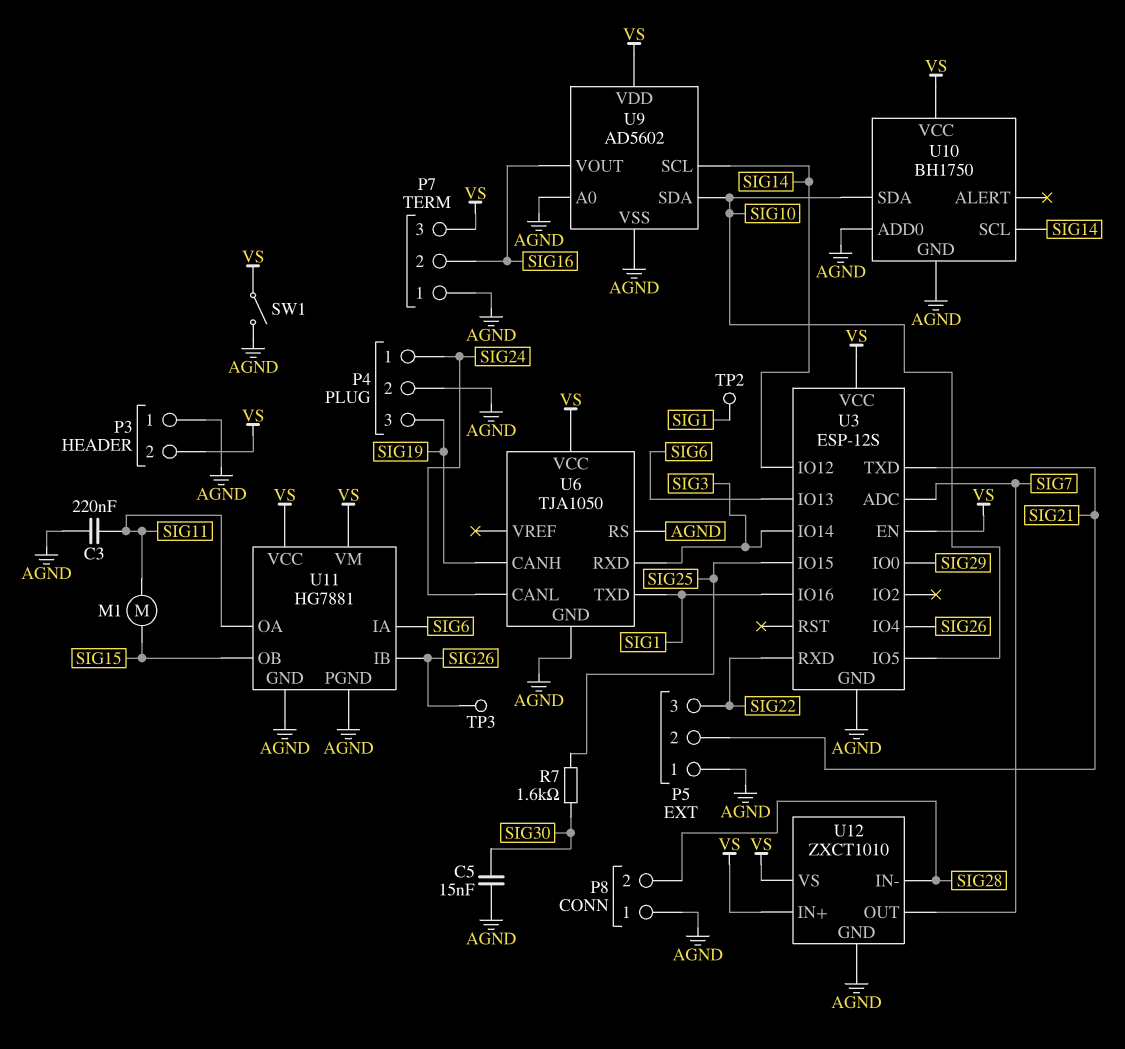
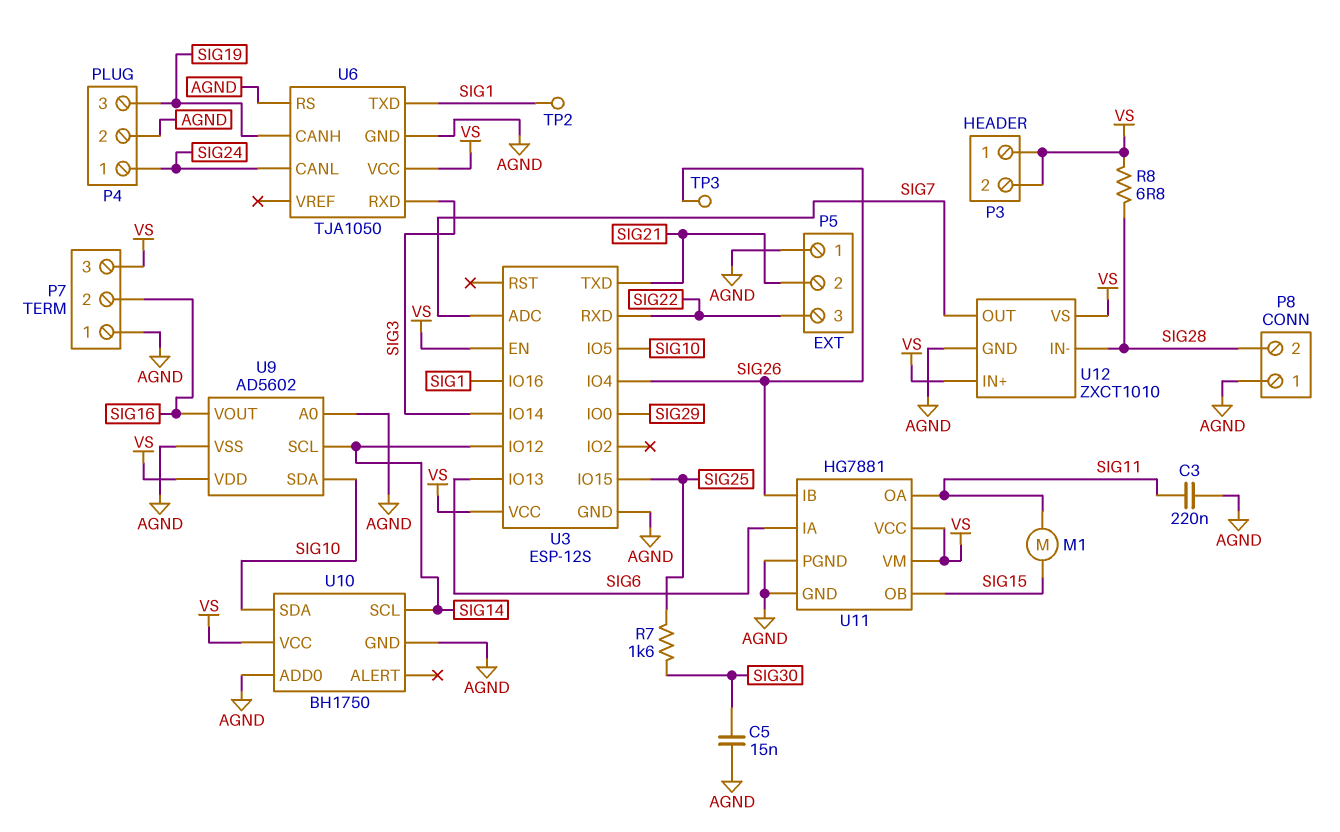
P3 pin 1: AGND -> VS
R8: none -> 6.8 (SIG28, VS)
SW1: switch (AGND, VS) -> none

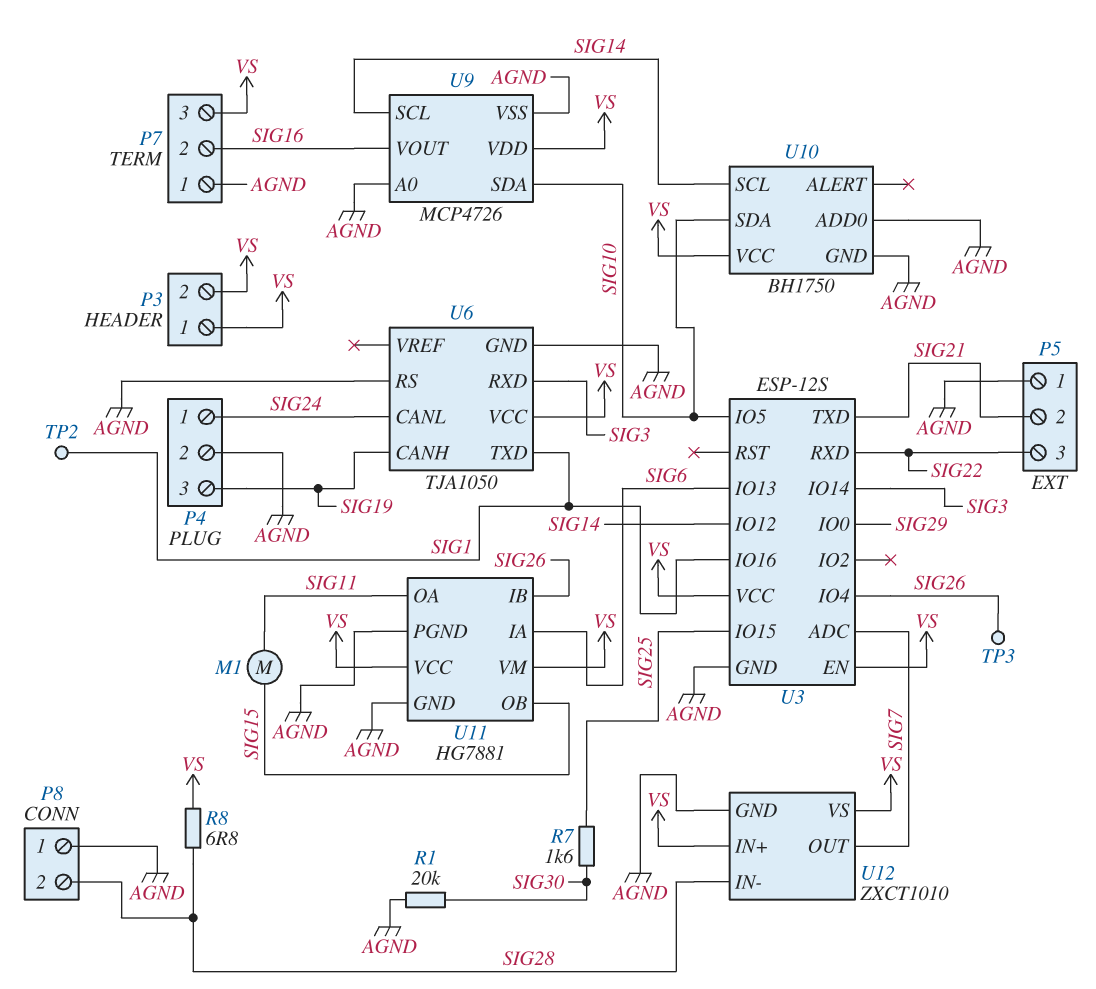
C3: 220nF (AGND, SIG11) -> none
C5: 15nF (AGND, SIG30) -> none
R1: none -> 20k (AGND, SIG30)
U9: AD5602 -> MCP4726

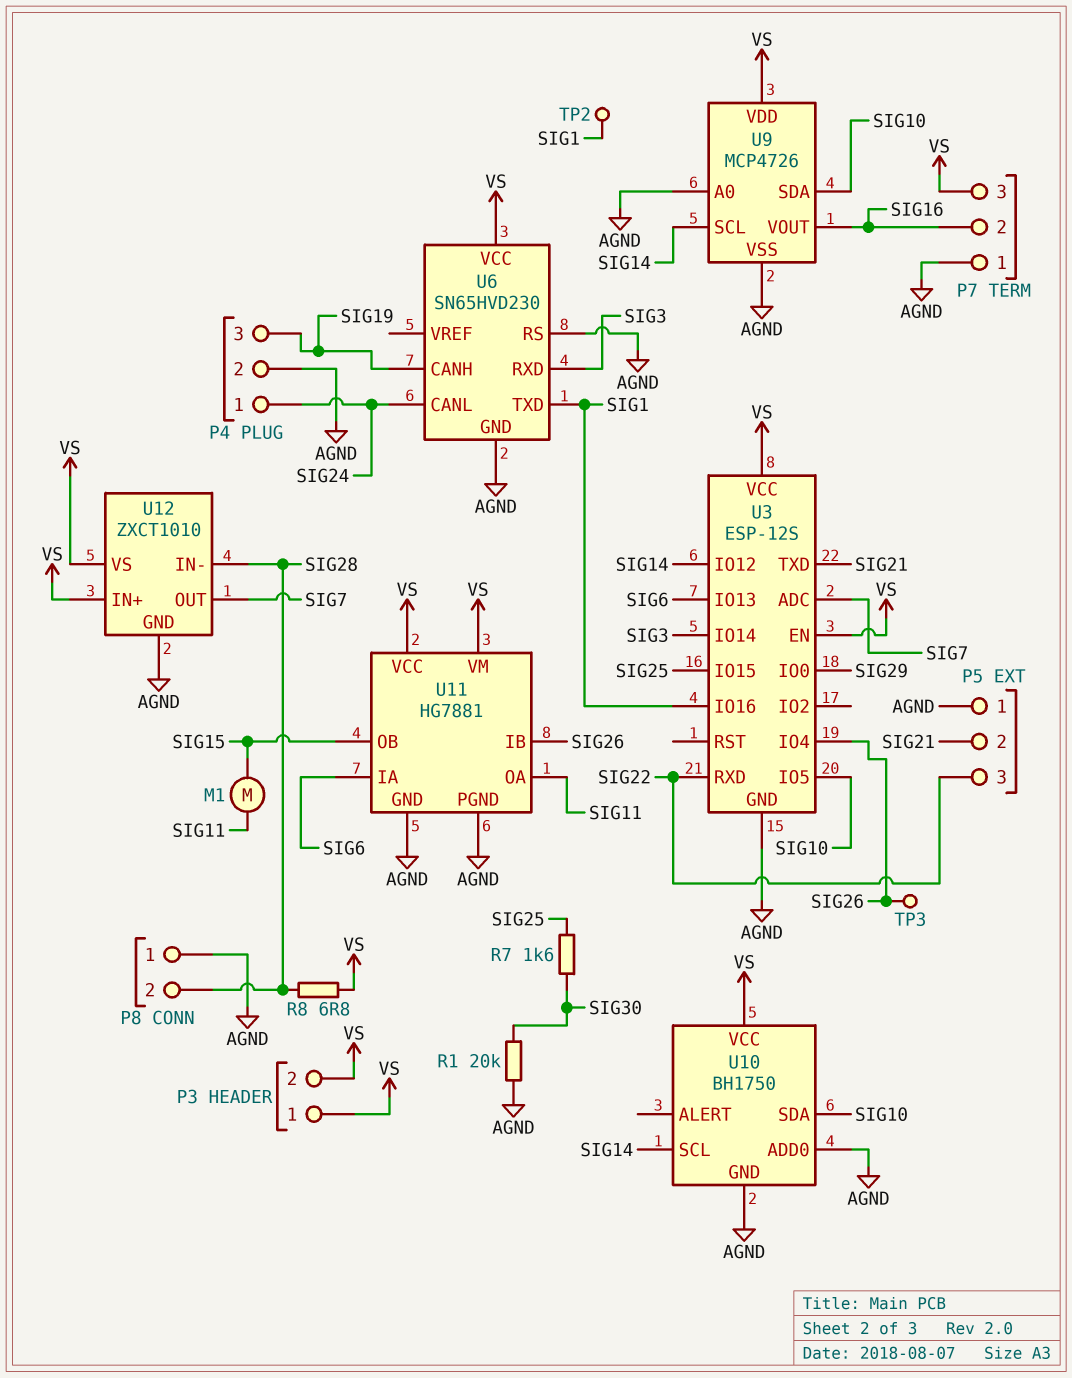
U6: TJA1050 -> SN65HVD230

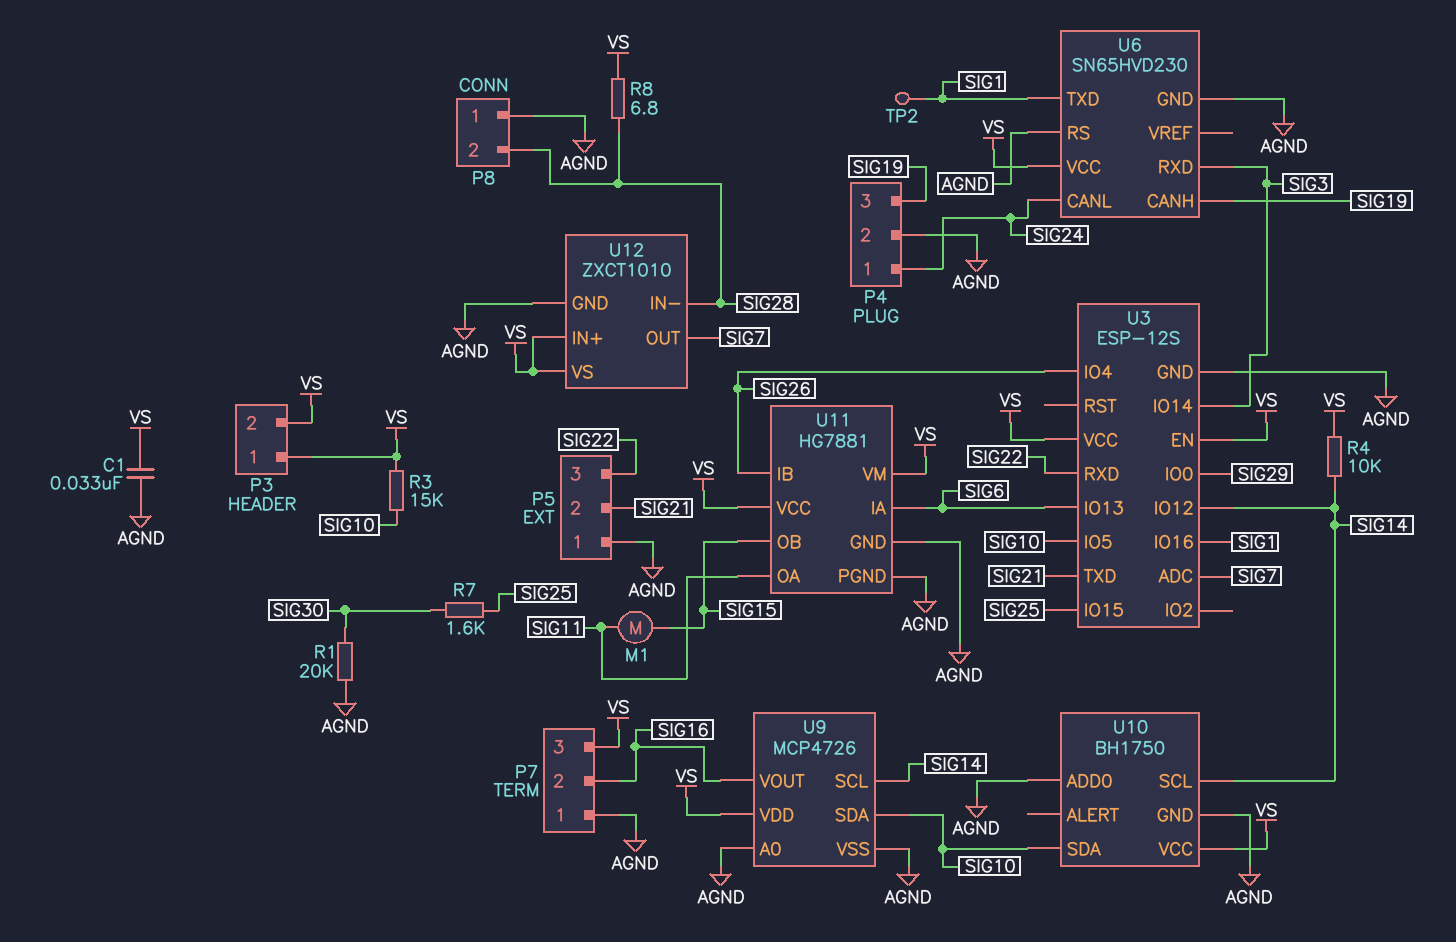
C1: none -> 33nF (AGND, VS)
R3: none -> 15k (SIG10, VS)
R4: none -> 10k (SIG14, VS)
TP3: test point (SIG26) -> none

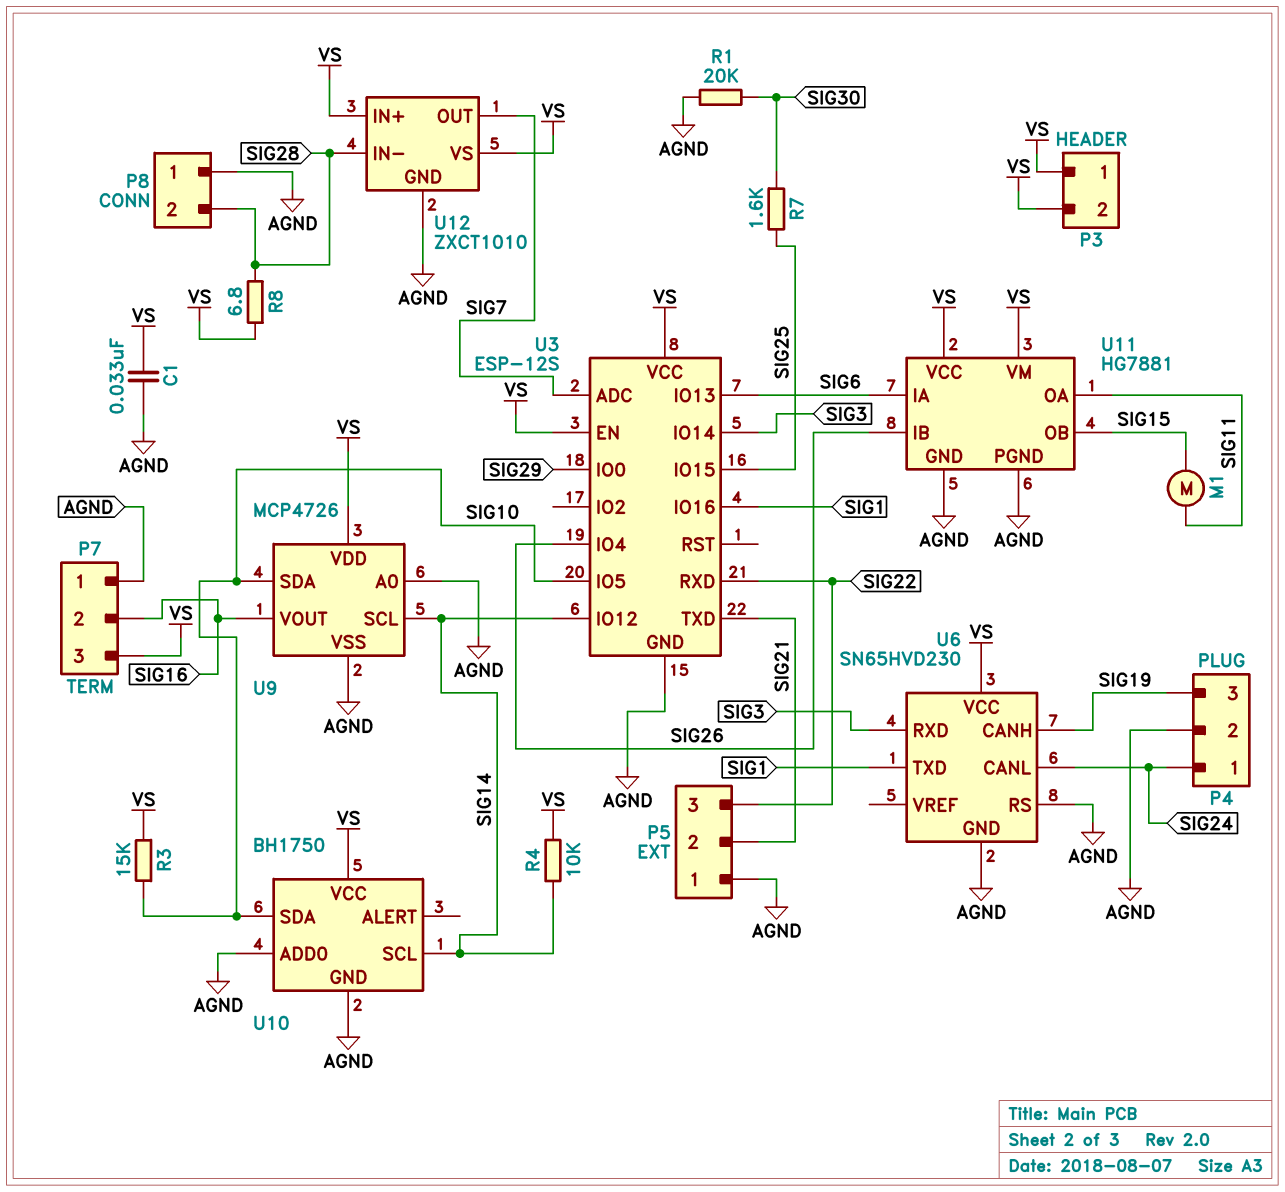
TP2: test point (SIG1) -> none

